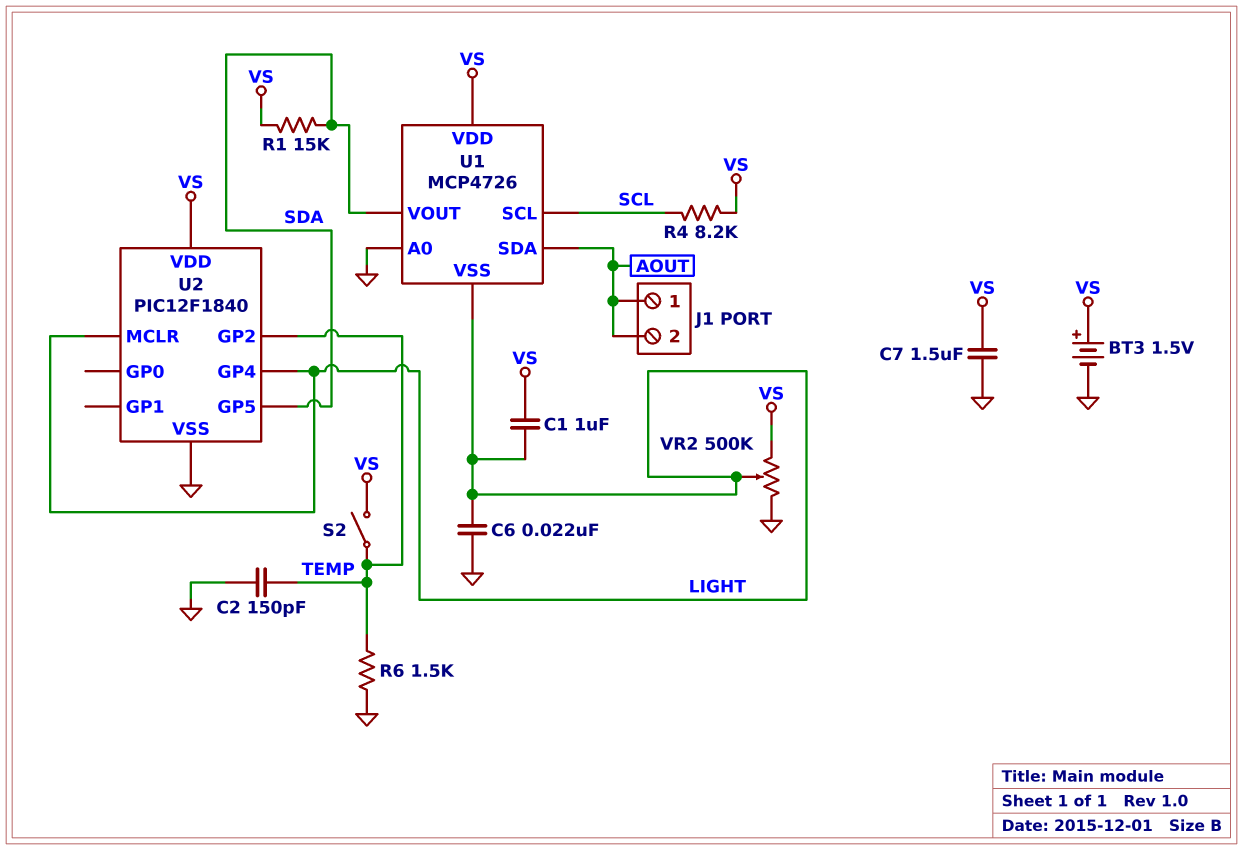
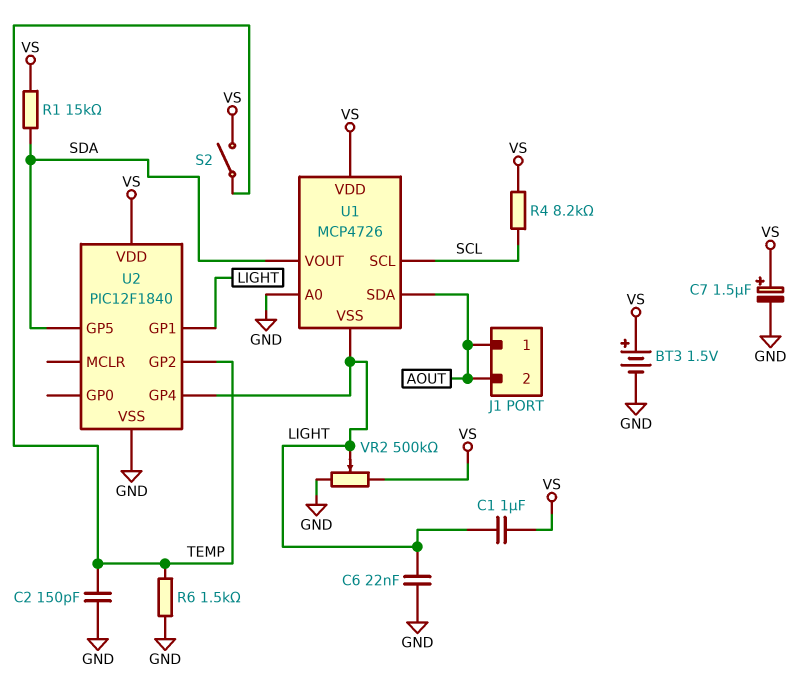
C7: 1.5uF (GND, VS) -> 1.5uF (plus VS, minus GND)
U2 pin GP1: none -> LIGHT
U2 pin MCLR: LIGHT -> none

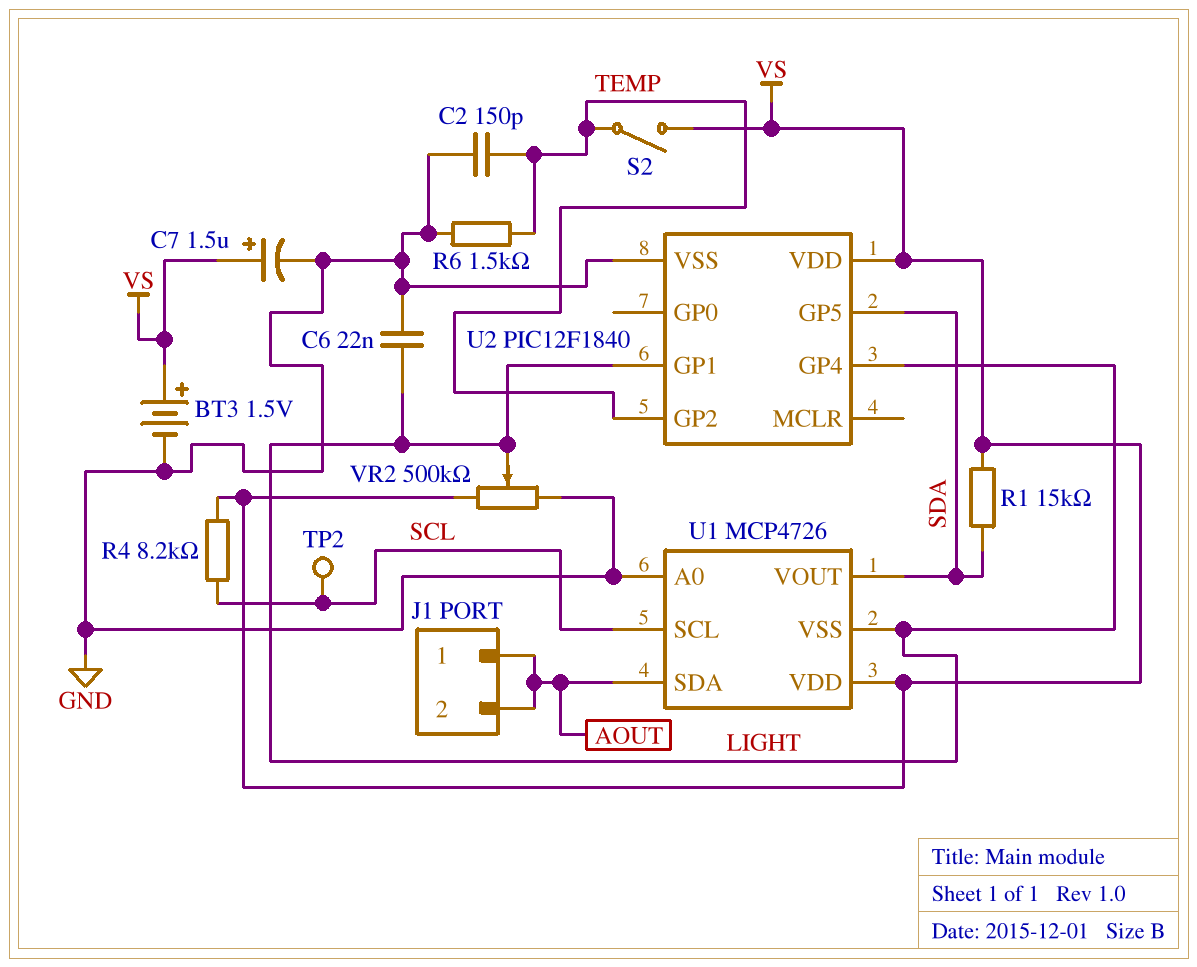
C1: 1uF (LIGHT, VS) -> none
TP2: none -> test point (SCL)

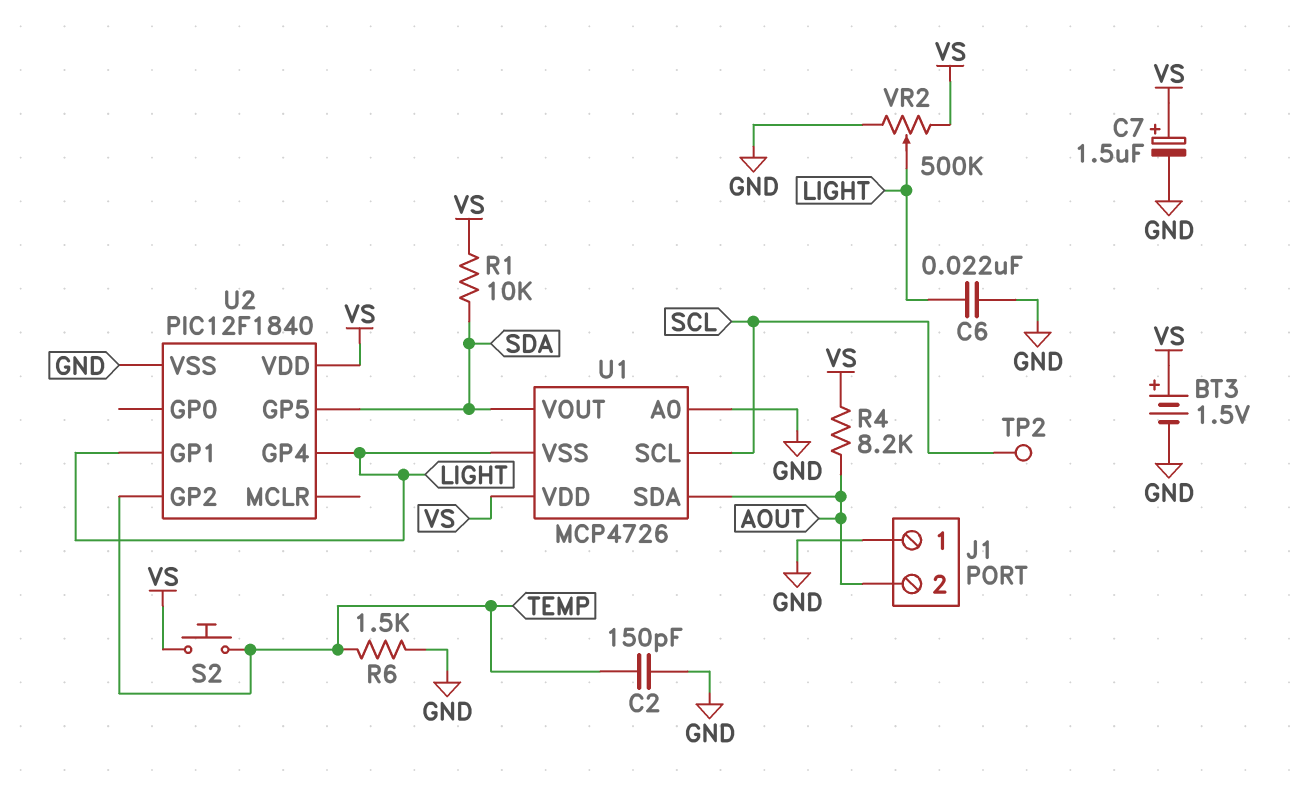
J1 pin 1: AOUT -> GND
R1: 15k (SDA, VS) -> 10k (SDA, VS)
R4: 8.2k (SCL, VS) -> 8.2k (AOUT, VS)
S2: switch (TEMP, VS) -> button (TEMP, VS)

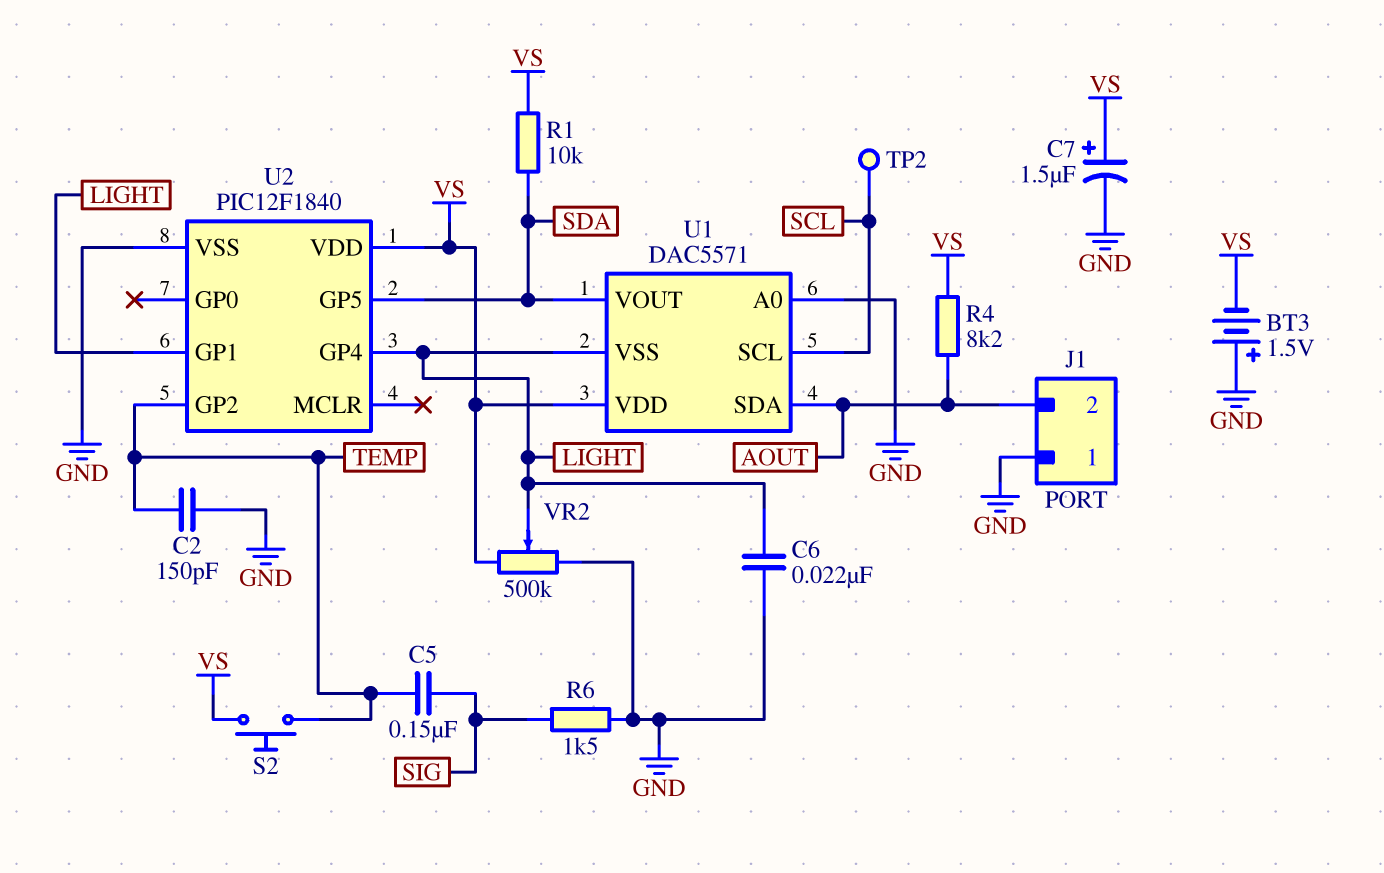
BT3: 1.5V (plus VS, minus GND) -> 1.5V (plus GND, minus VS)
C5: none -> 150nF (SIG, TEMP)
R6: 1.5k (GND, TEMP) -> 1.5k (GND, SIG)
U1: MCP4726 -> DAC5571

